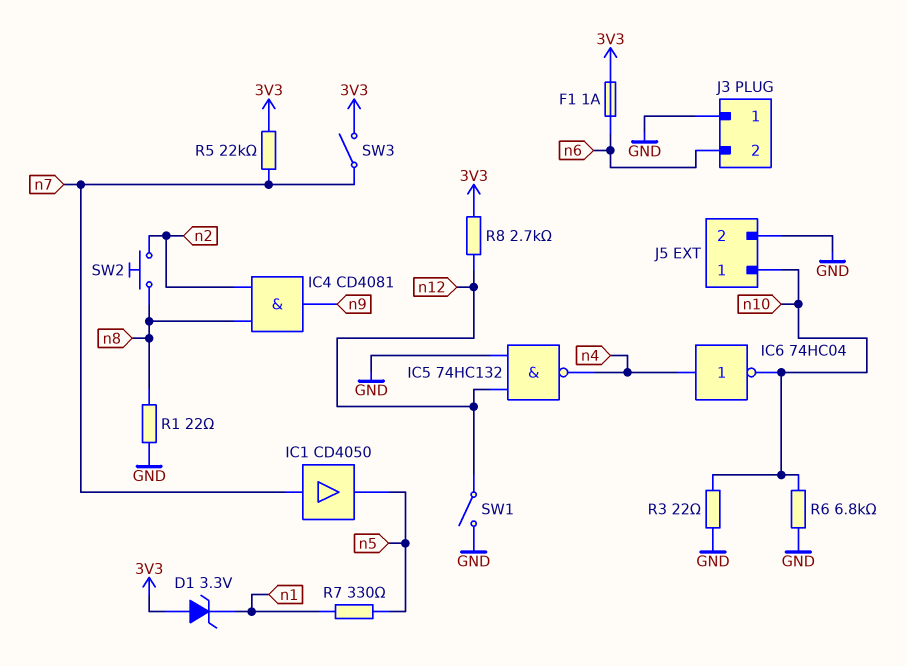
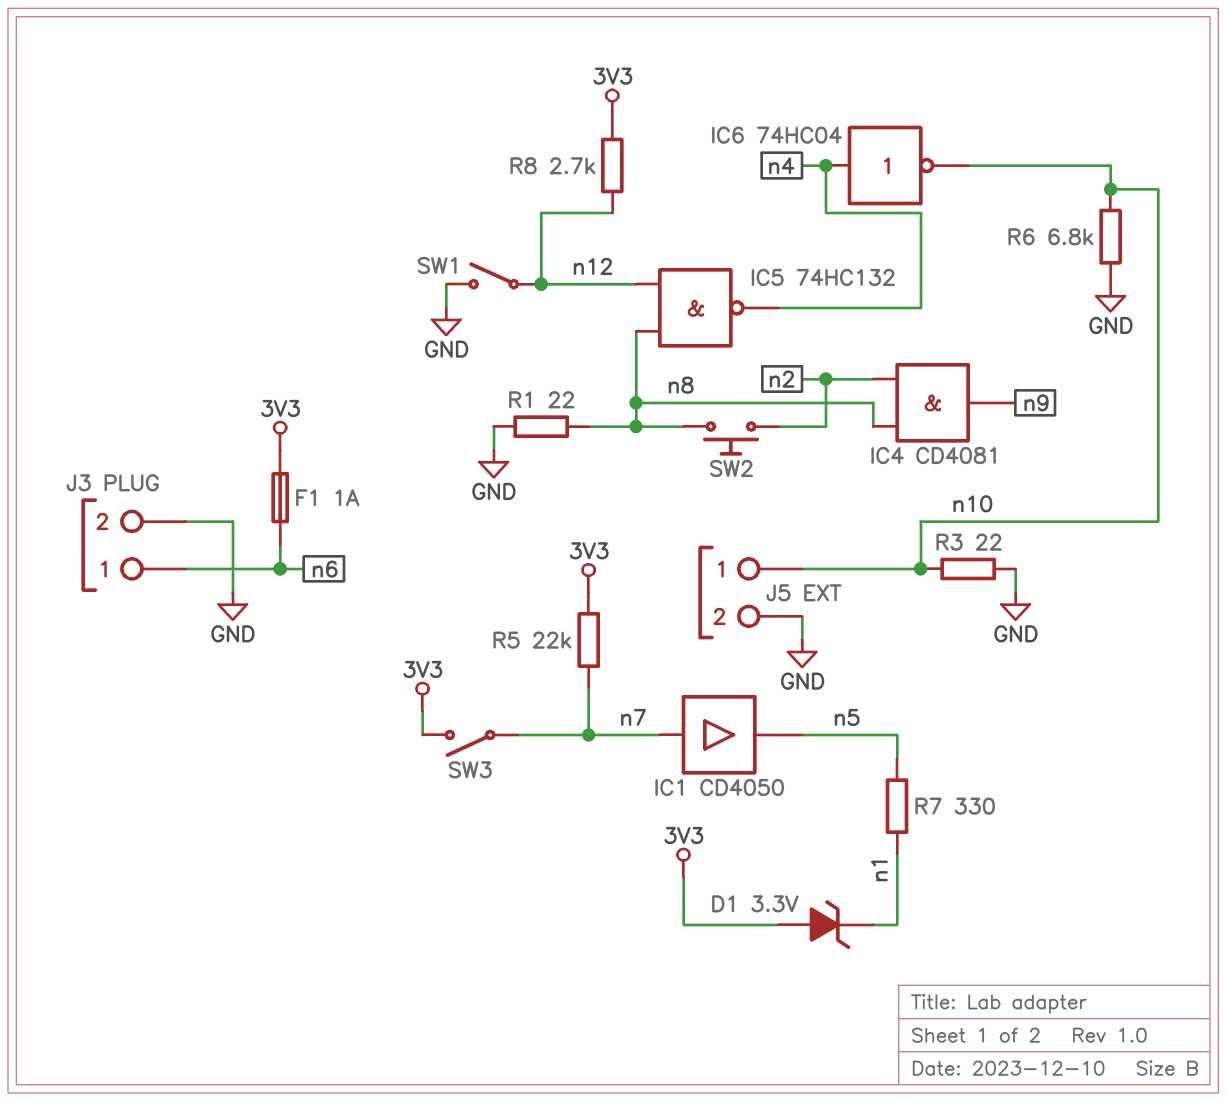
IC5: NAND 74HC132 (in GND, in n12, out n4) -> NAND 74HC132 (in n8, in n12, out n4)
J3 pin 1: GND -> n6
J3 pin 2: n6 -> GND

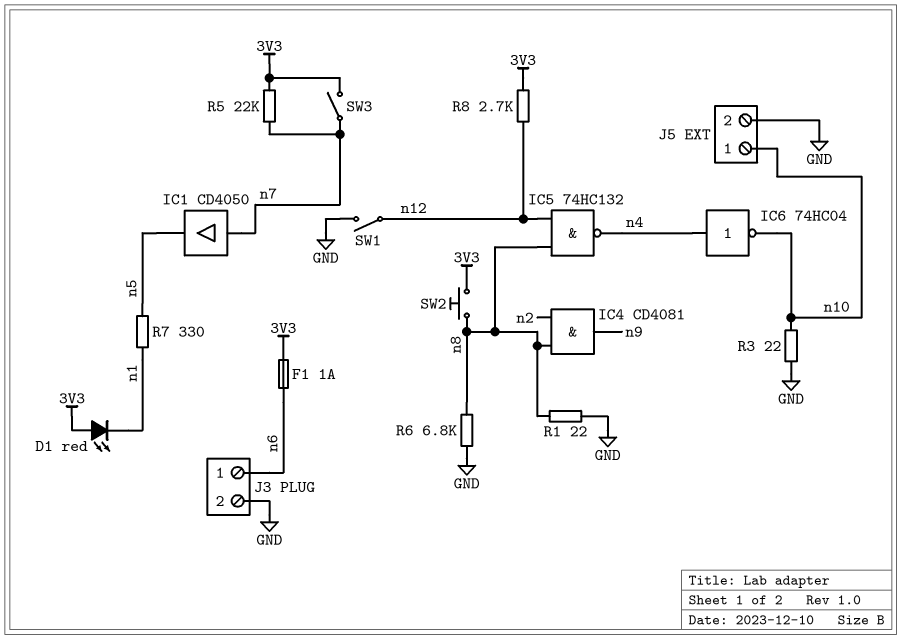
D1: zener 3.3V (A 3V3, K n1) -> LED red (A 3V3, K n1)
R6: 6.8k (GND, n10) -> 6.8k (GND, n8)
SW2: button (n2, n8) -> button (3V3, n8)

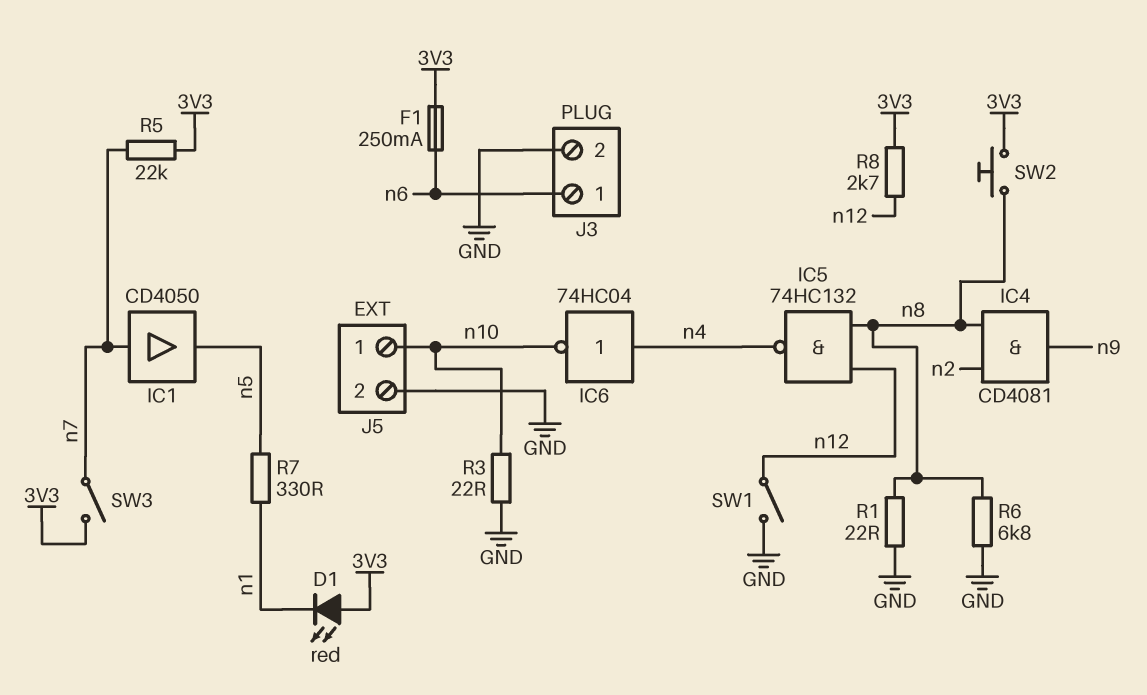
F1: 1A (3V3, n6) -> 250mA (3V3, n6)

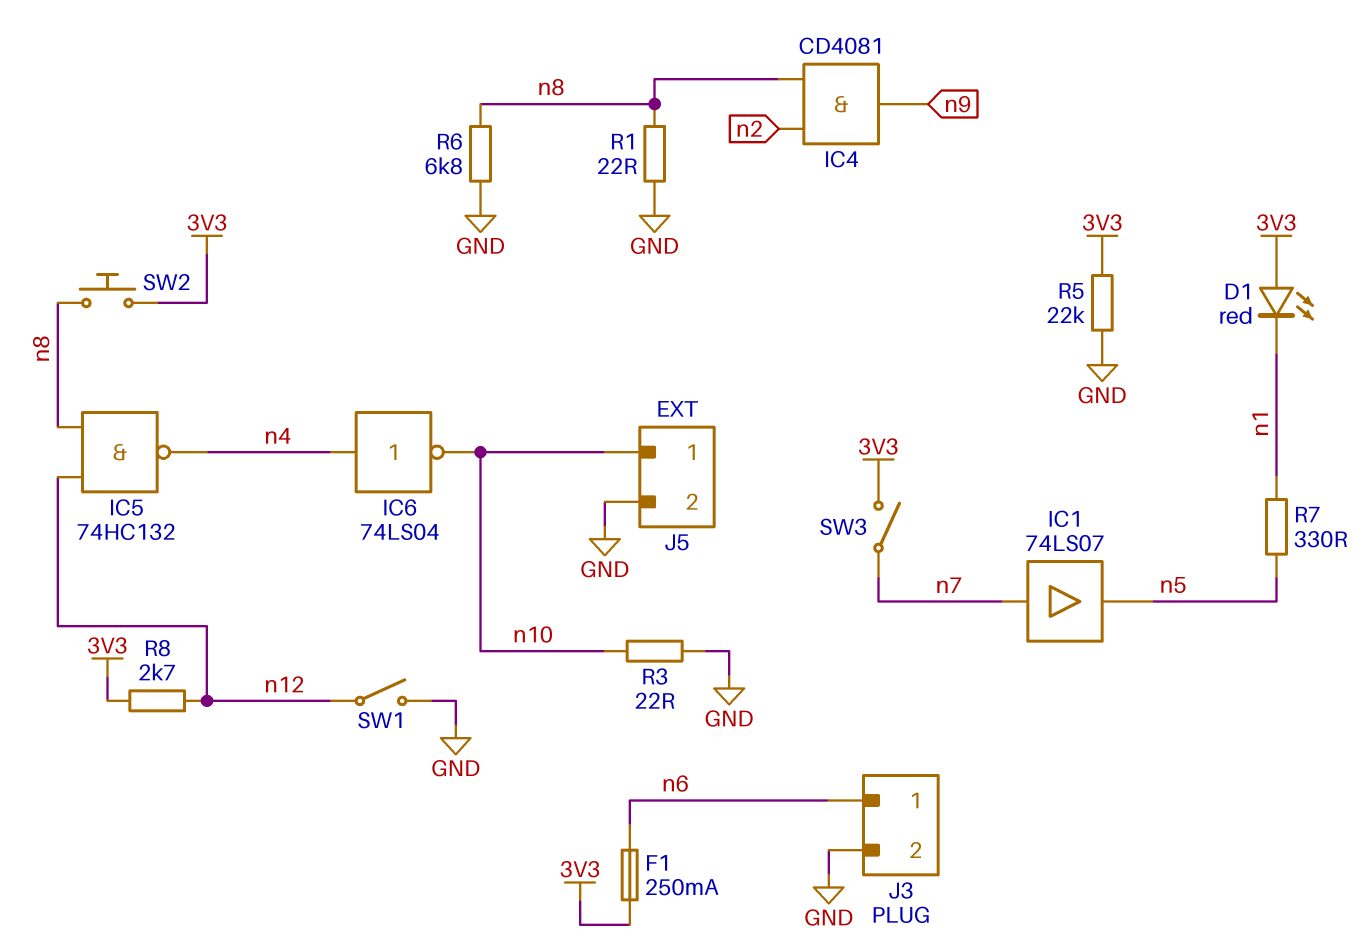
IC1: buffer CD4050 (in n7, out n5) -> buffer 74LS07 (in n7, out n5)
IC6: NOT 74HC04 (in n4, out n10) -> NOT 74LS04 (in n4, out n10)
R5: 22k (3V3, n7) -> 22k (3V3, GND)

